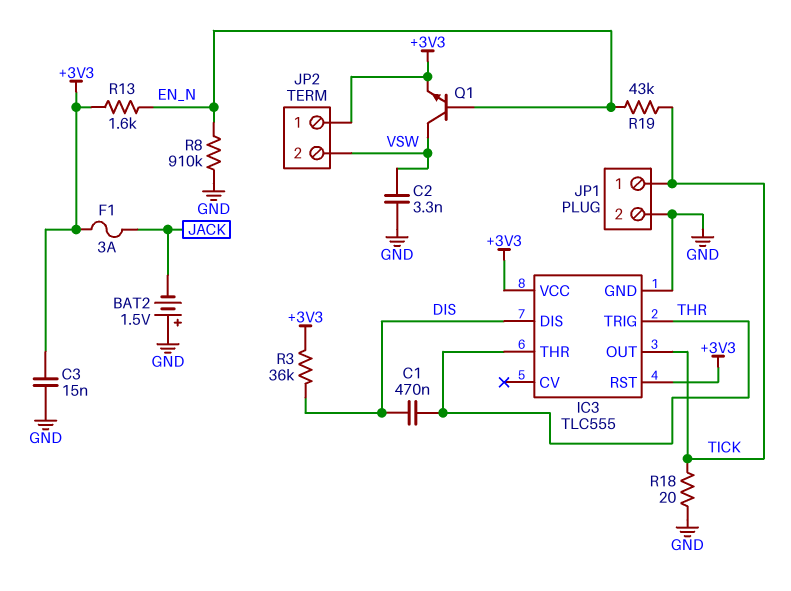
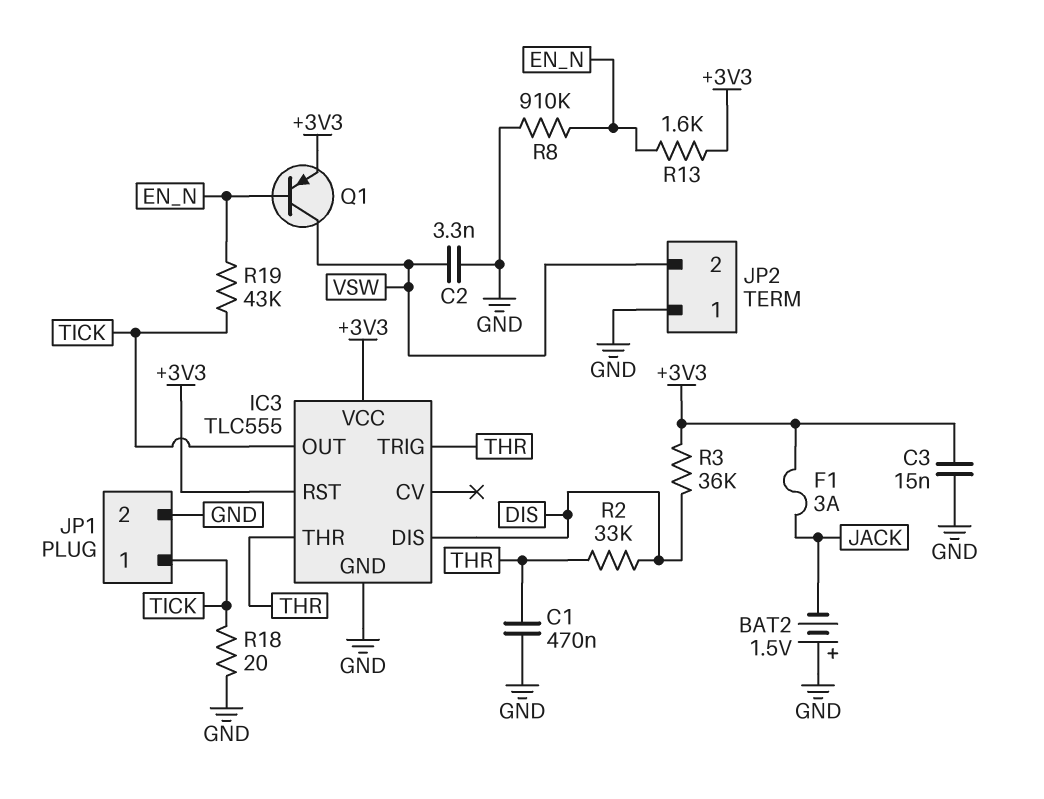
C1: 470nF (DIS, THR) -> 470nF (GND, THR)
JP2 pin 1: +3V3 -> GND
Q1: NPN (B EN_N, C VSW, E +3V3) -> PNP (B EN_N, C VSW, E +3V3)
R2: none -> 33k (DIS, THR)

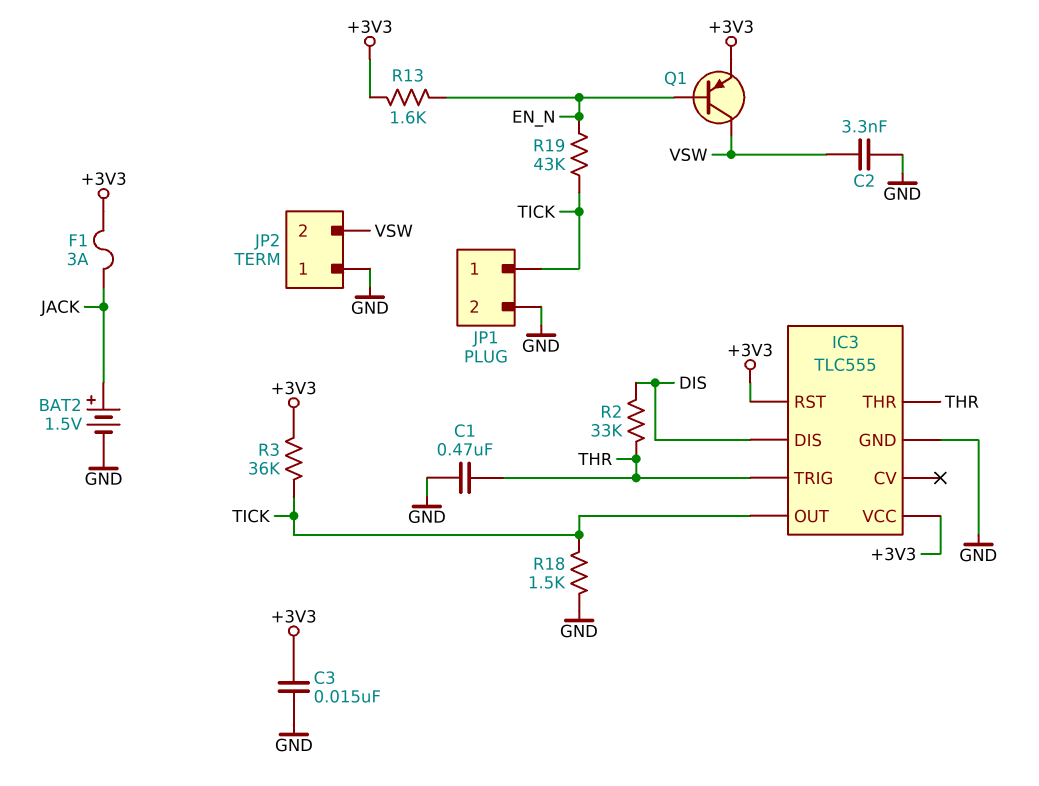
BAT2: 1.5V (plus GND, minus JACK) -> 1.5V (plus JACK, minus GND)
R3: 36k (+3V3, DIS) -> 36k (+3V3, TICK)
R8: 910k (EN_N, GND) -> none
R18: 20 (GND, TICK) -> 1.5k (GND, TICK)

